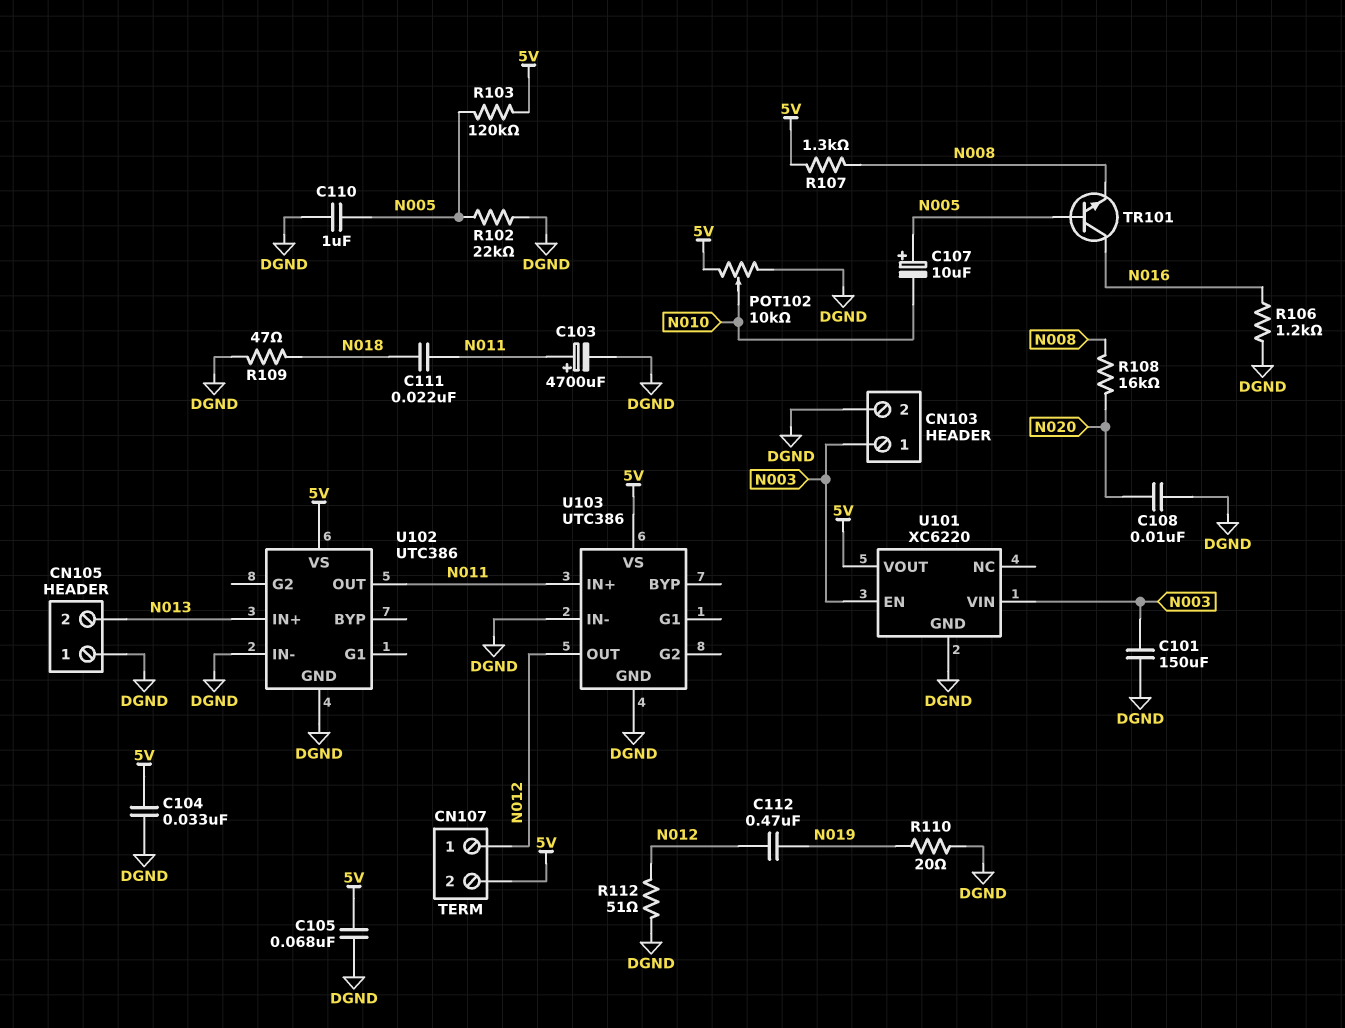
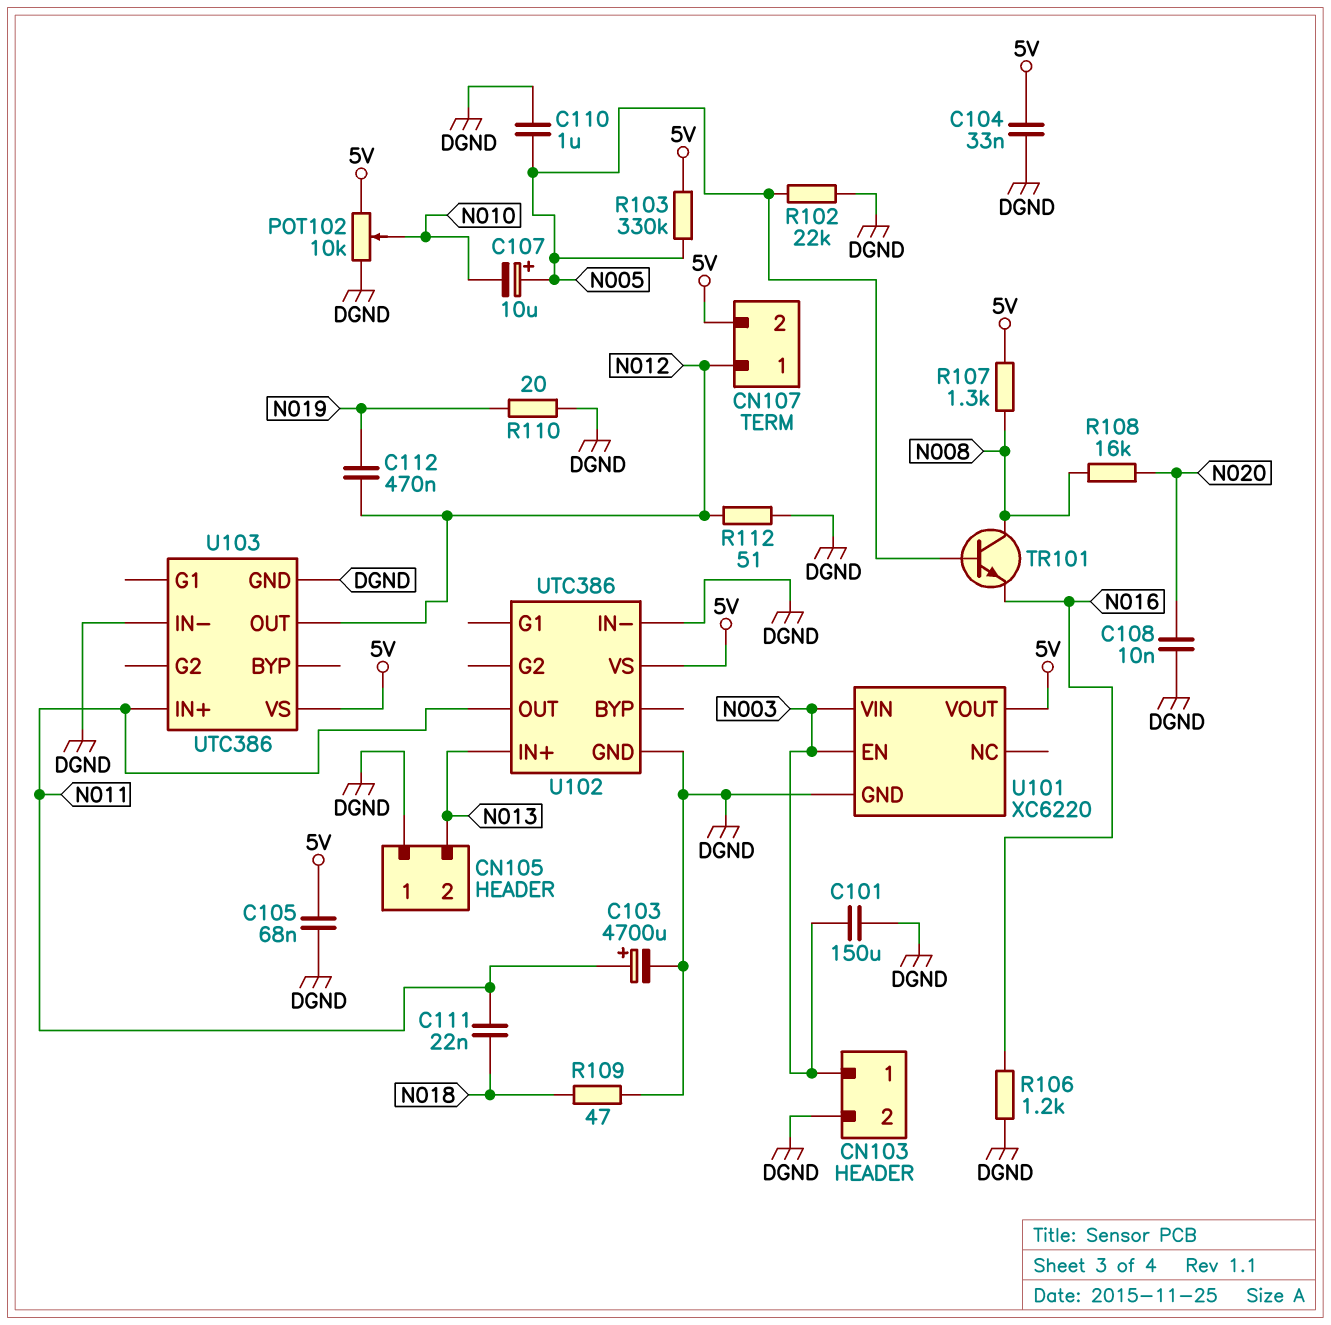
R103: 120k (5V, N005) -> 330k (5V, N005)
TR101: NPN (B N005, C N016, E N008) -> NPN (B N005, C N008, E N016)

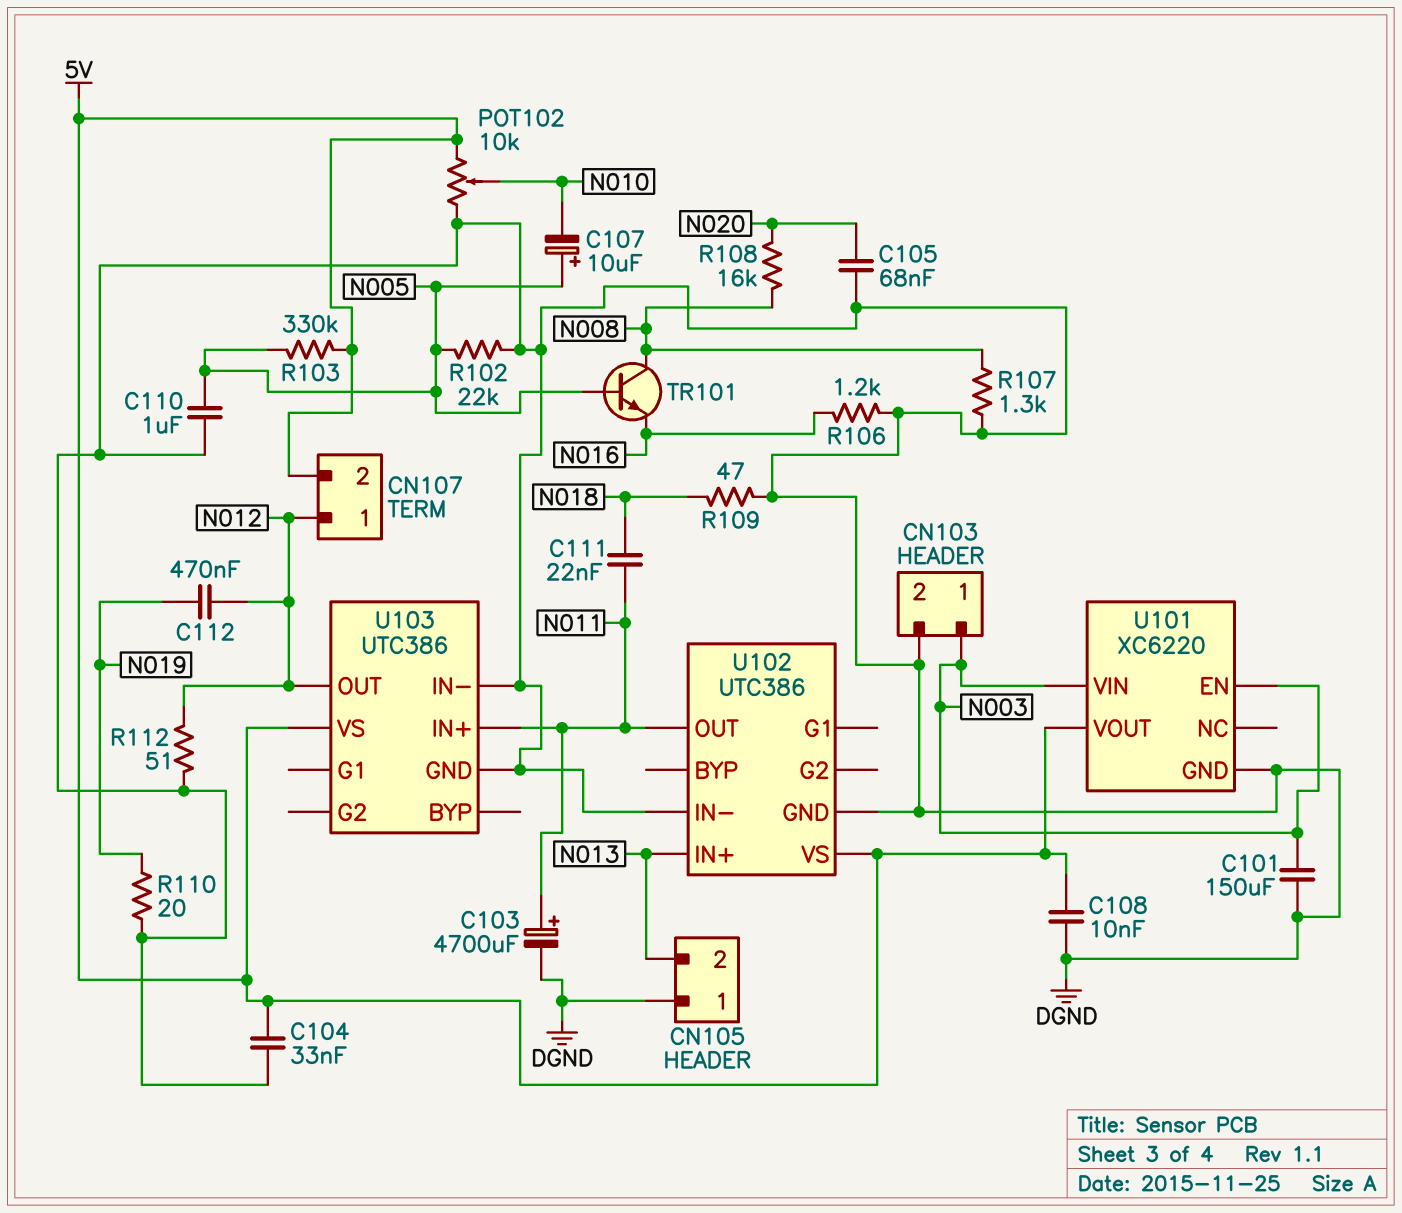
C105: 68nF (5V, DGND) -> 68nF (DGND, N020)
C108: 10nF (DGND, N020) -> 10nF (5V, DGND)
R107: 1.3k (5V, N008) -> 1.3k (DGND, N008)

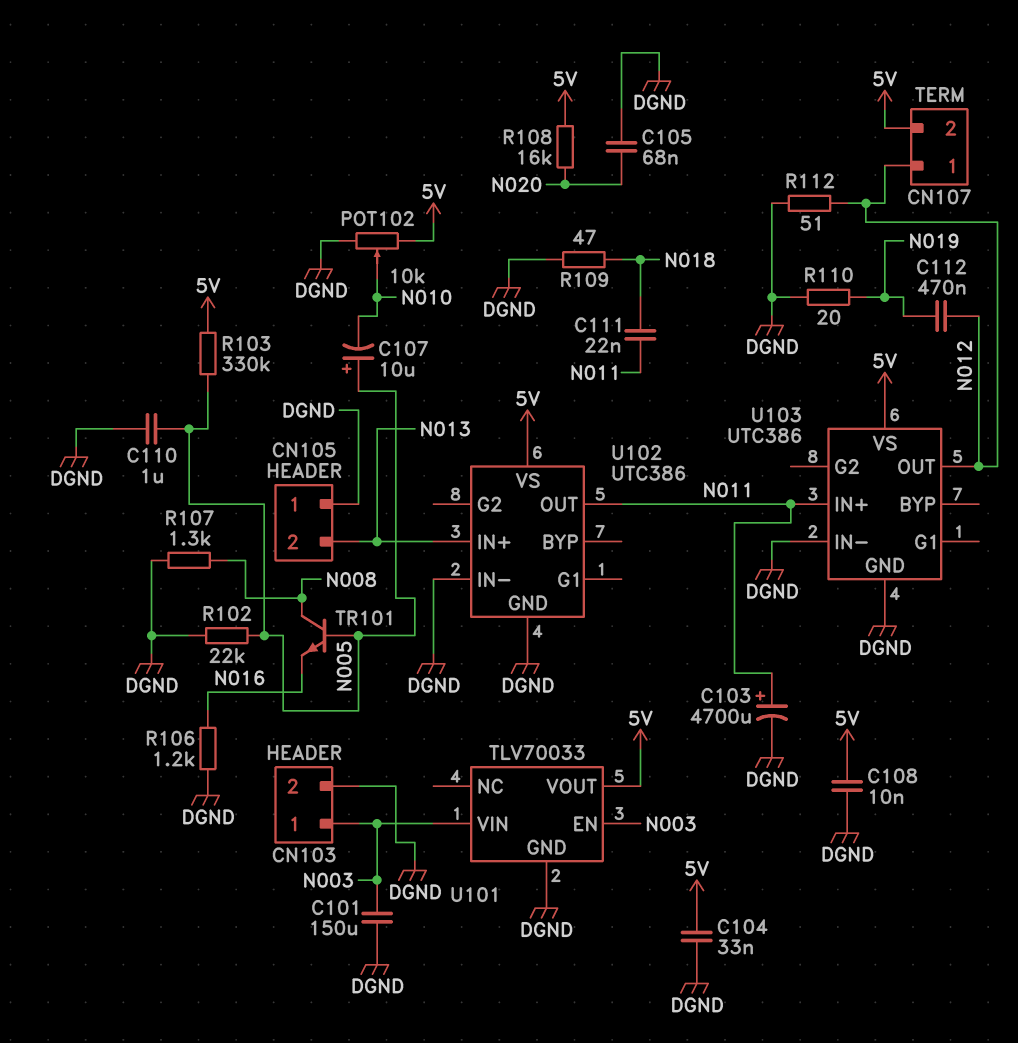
R108: 16k (N008, N020) -> 16k (5V, N020)
U101: XC6220 -> TLV70033

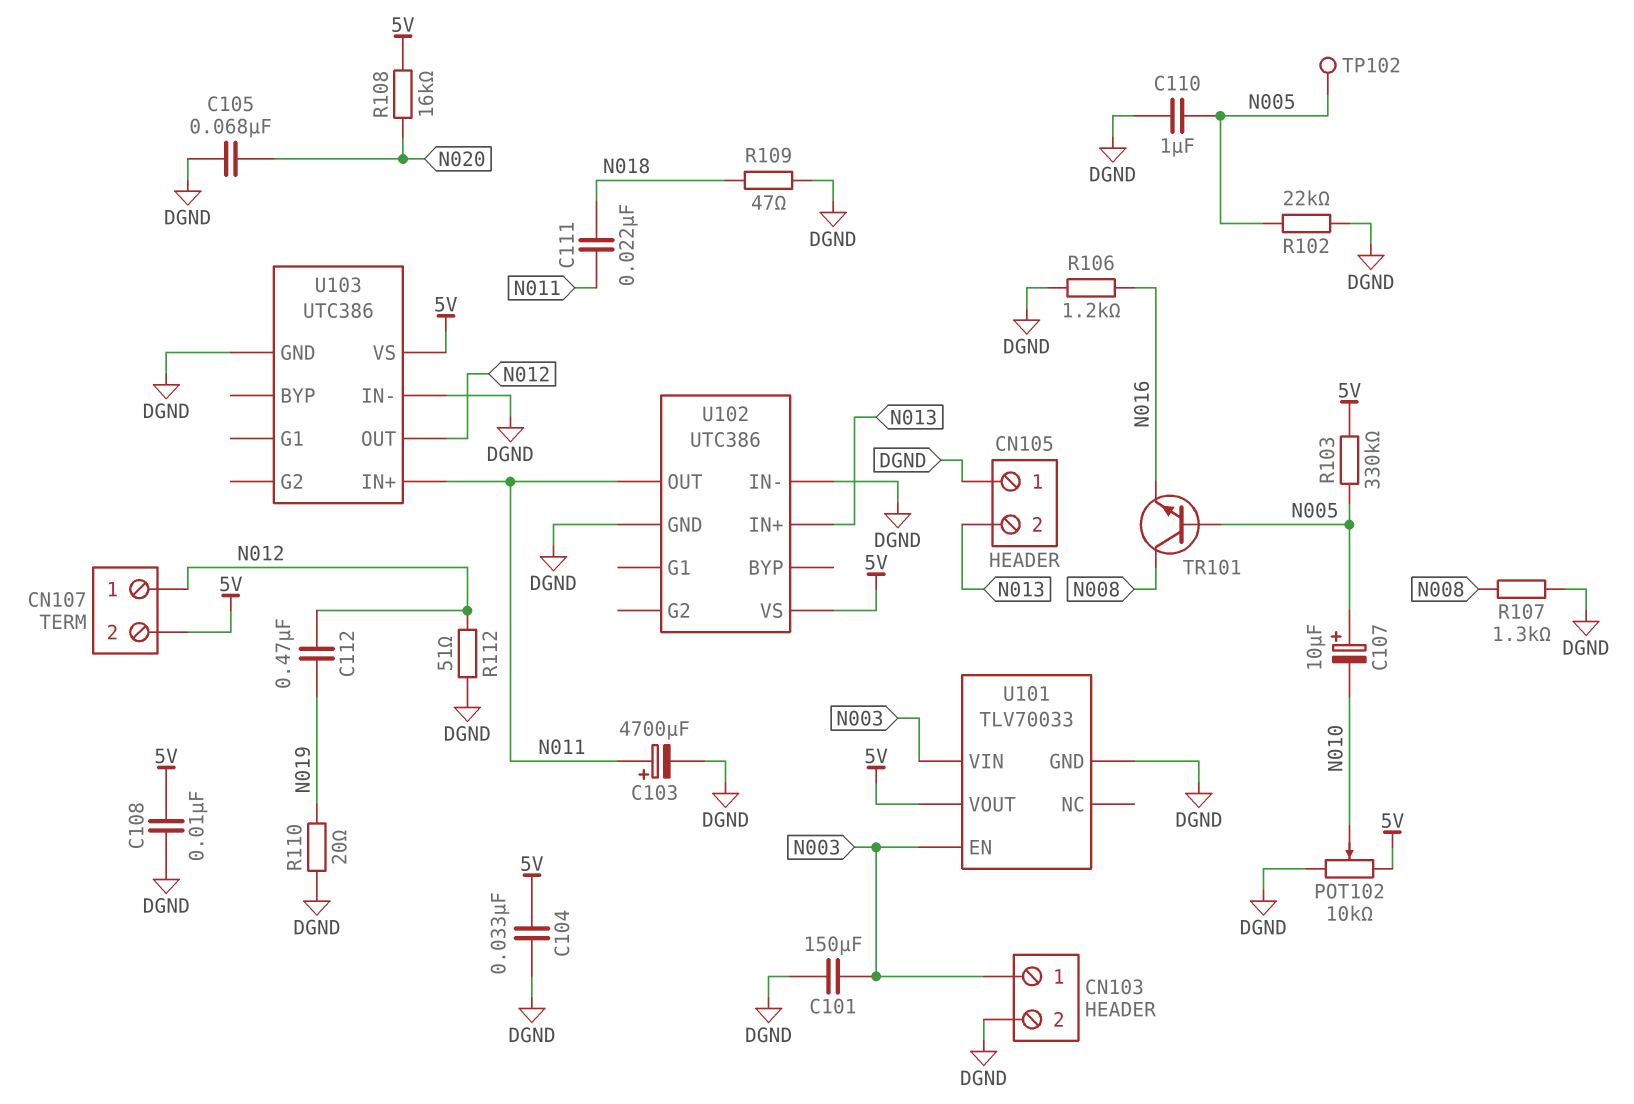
TP102: none -> test point (N005)

